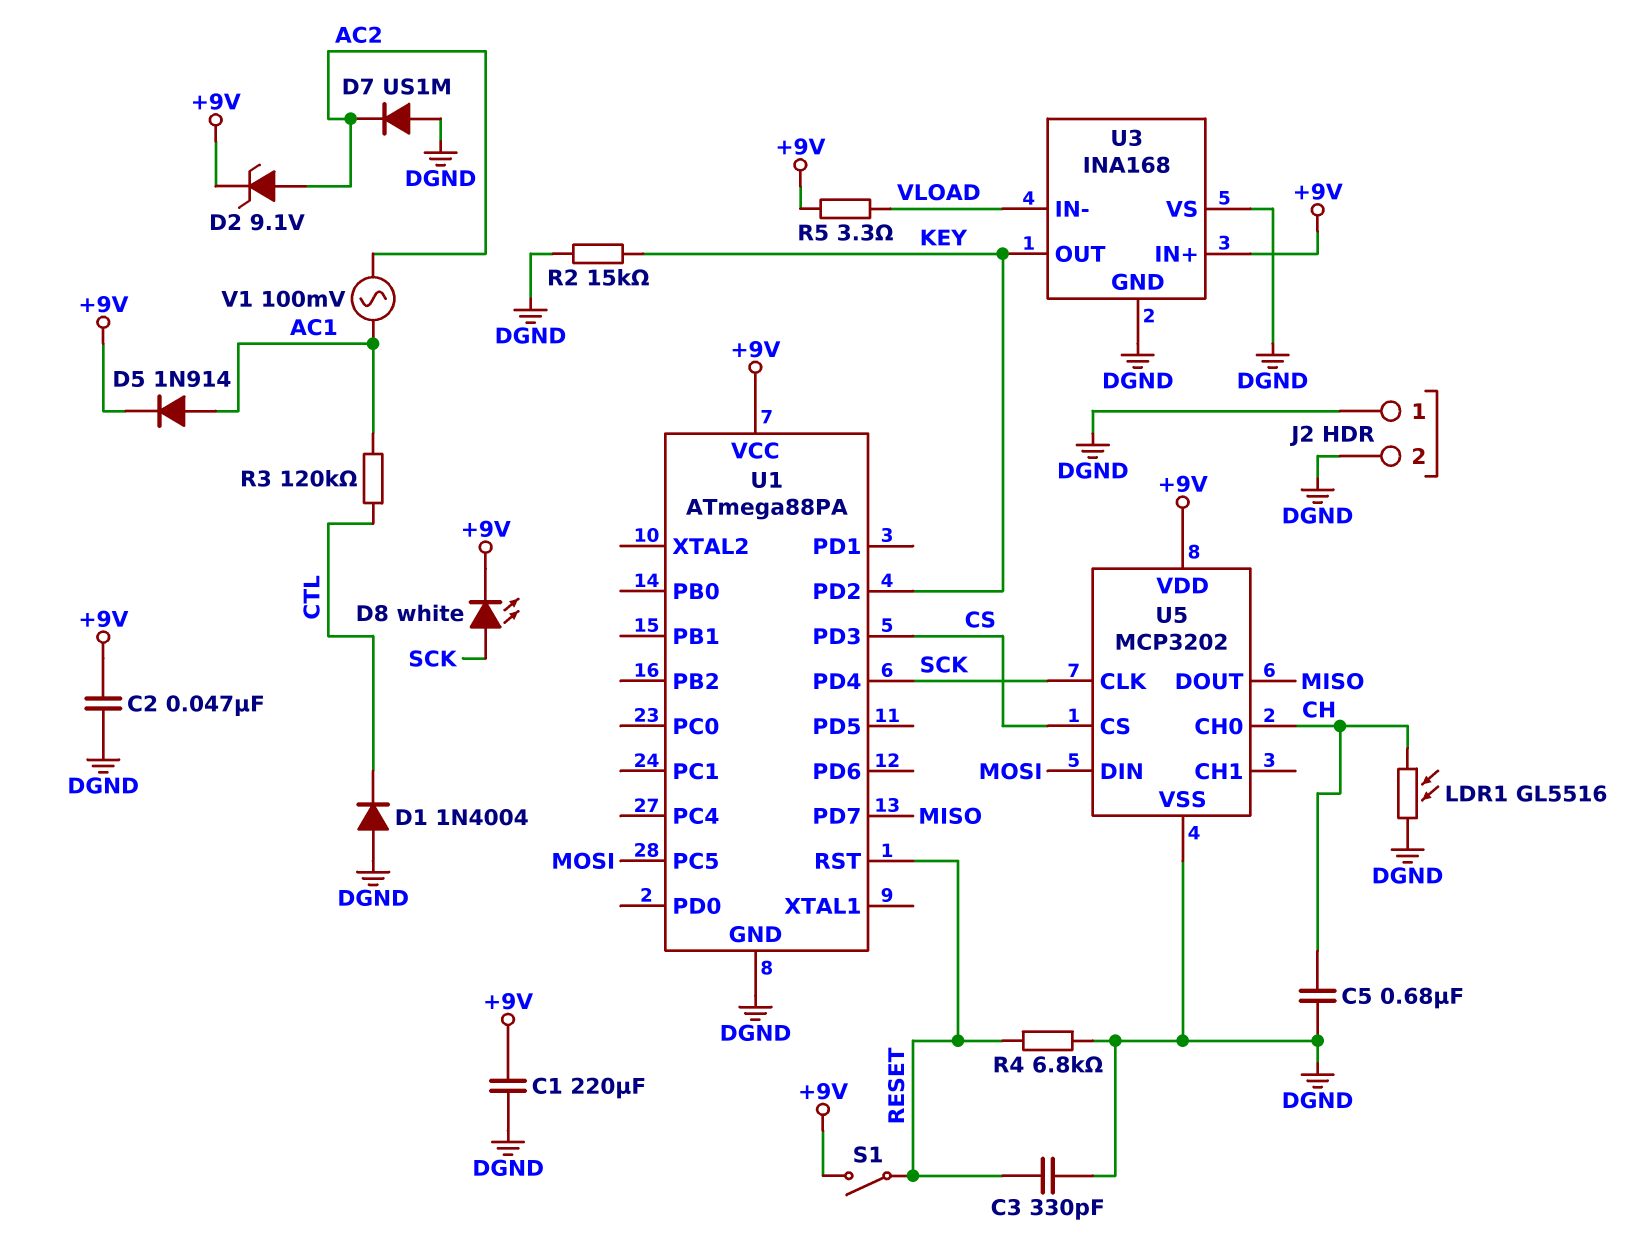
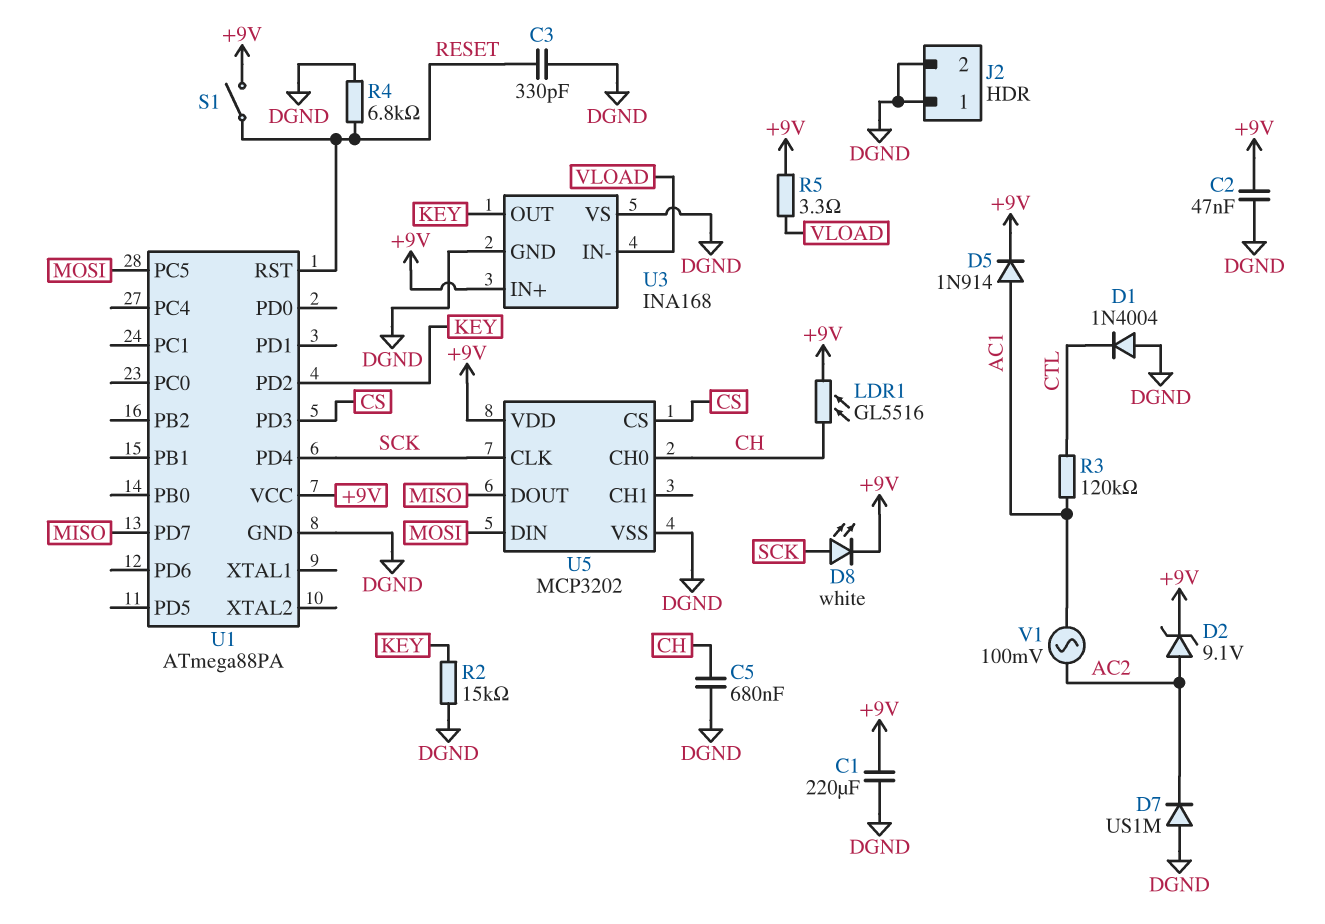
LDR1: GL5516 (CH, DGND) -> GL5516 (+9V, CH)

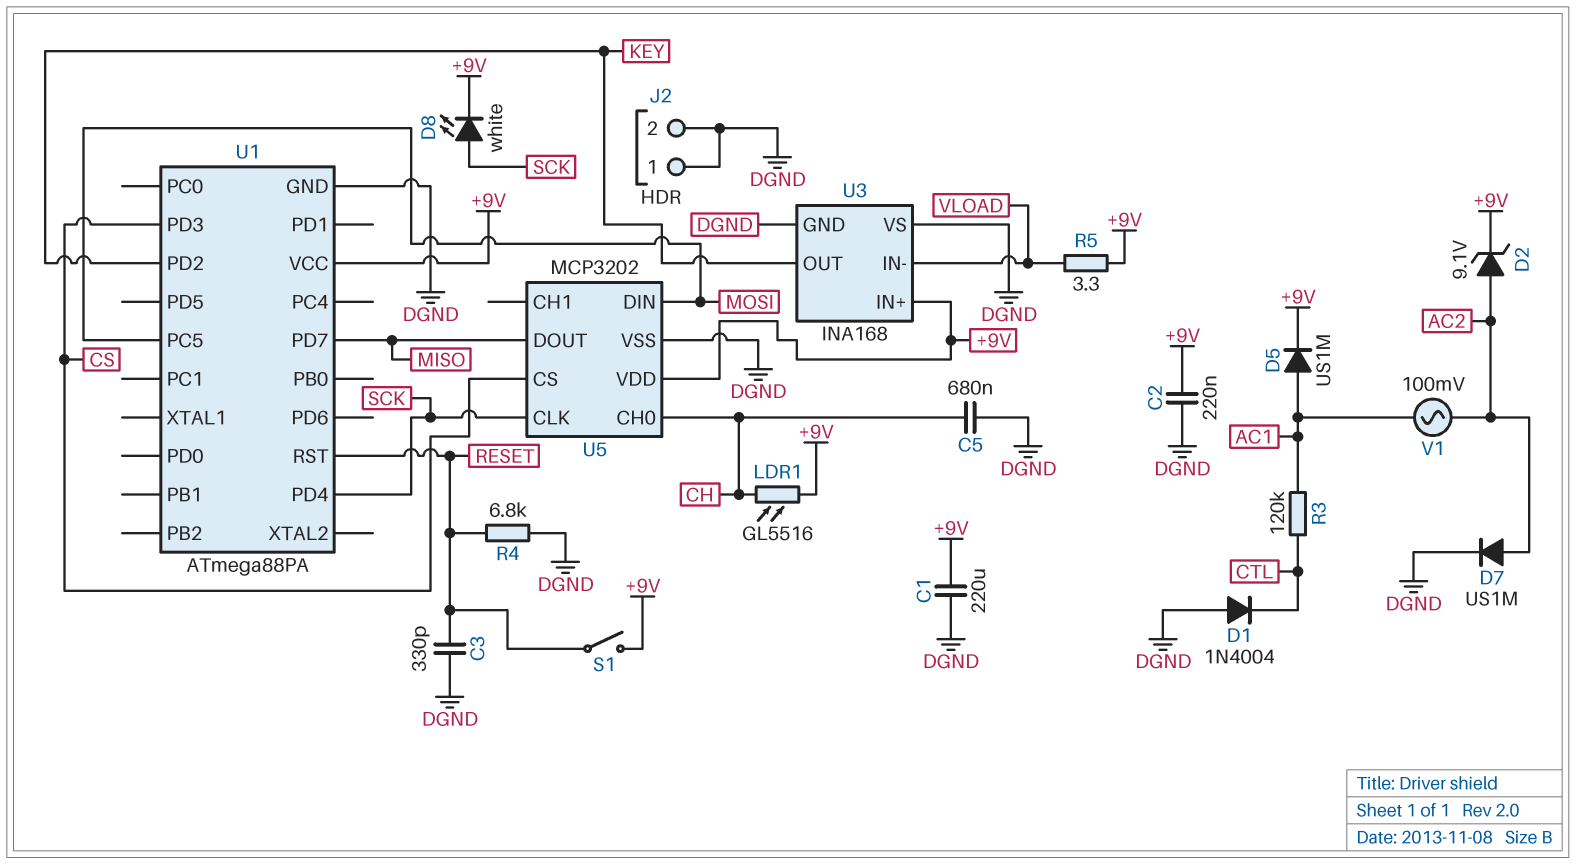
C2: 47nF (+9V, DGND) -> 220nF (+9V, DGND)
D5: diode 1N914 (A AC1, K +9V) -> diode US1M (A AC1, K +9V)
D7: diode US1M (A DGND, K AC2) -> diode US1M (A AC2, K DGND)
R2: 15k (DGND, KEY) -> none

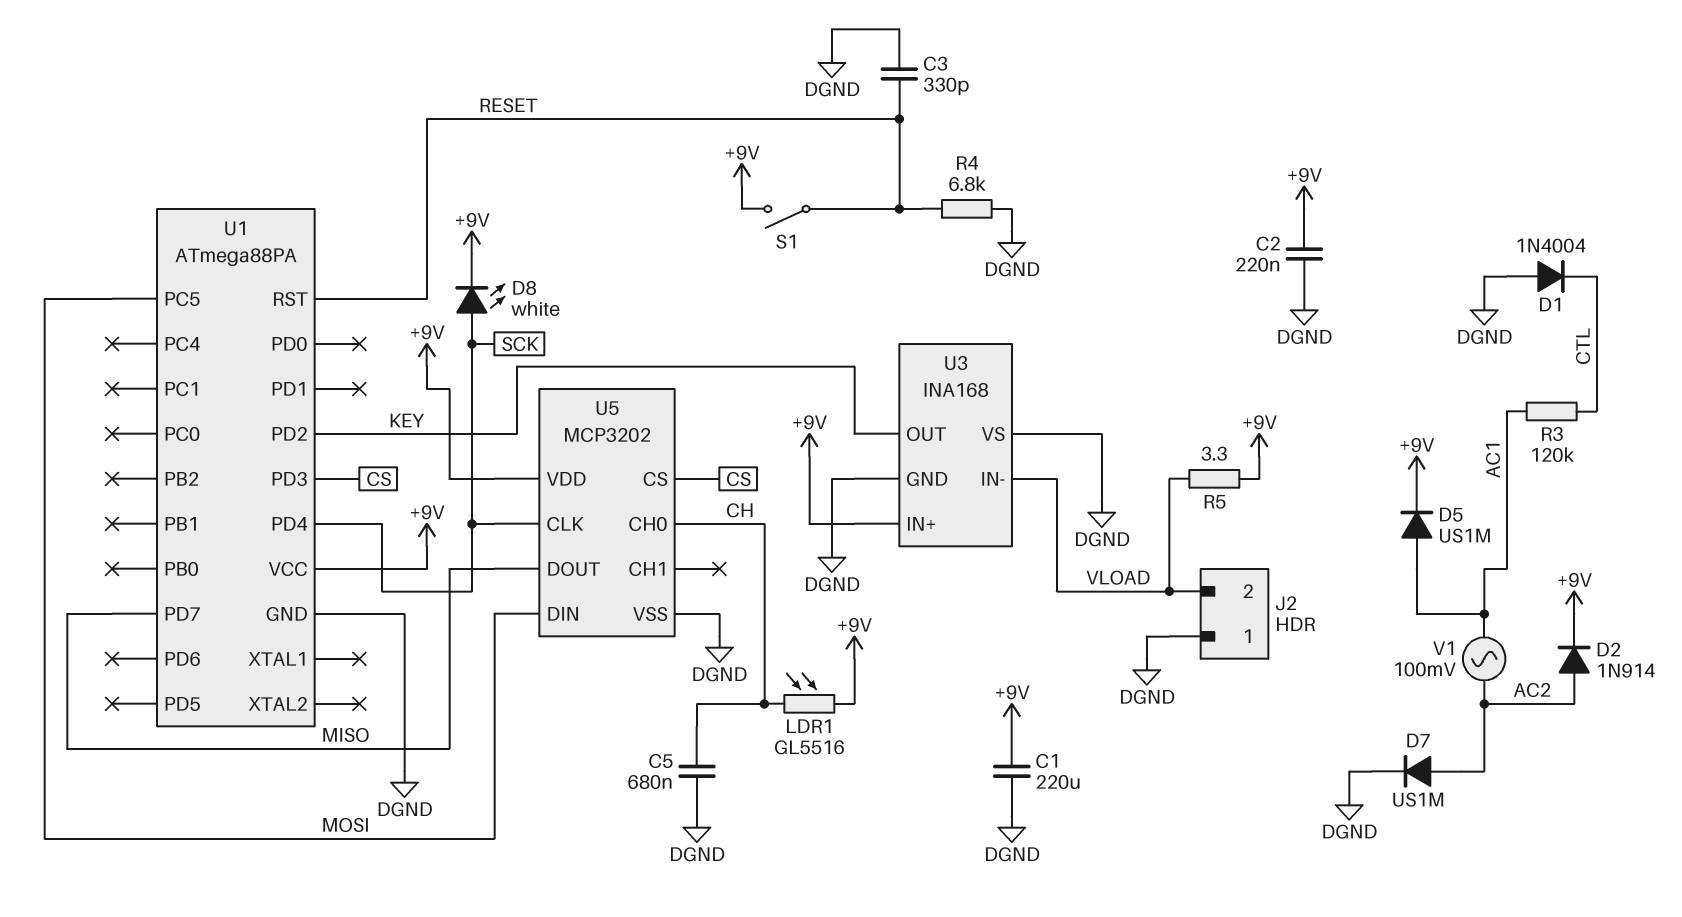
D2: zener 9.1V (A AC2, K +9V) -> diode 1N914 (A AC2, K +9V)
J2 pin 2: DGND -> VLOAD

